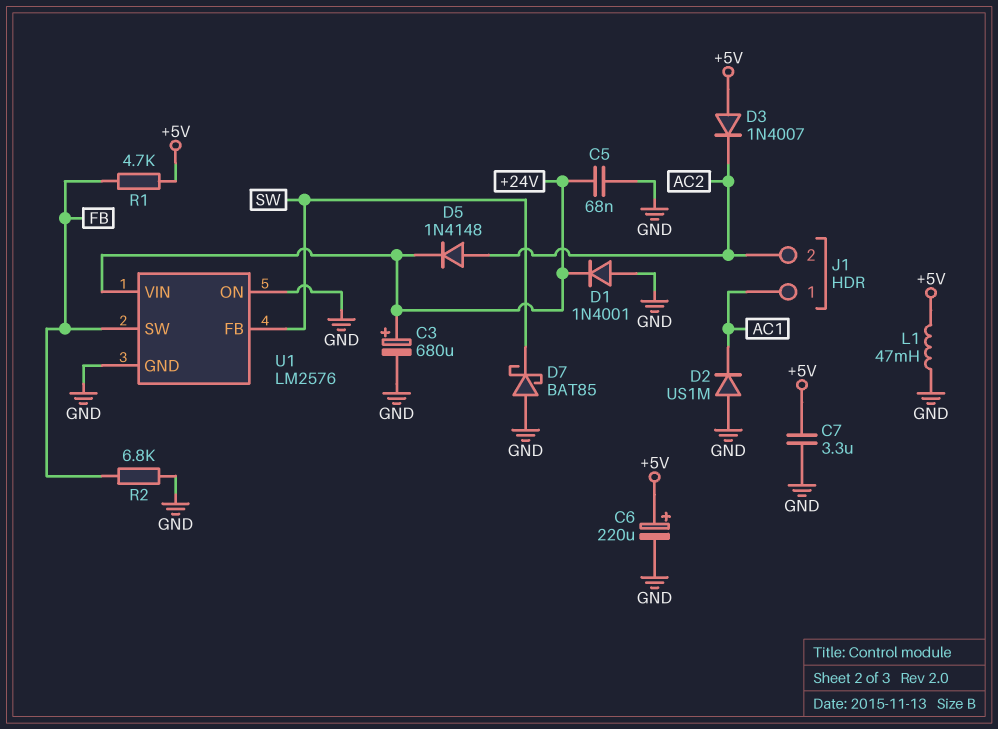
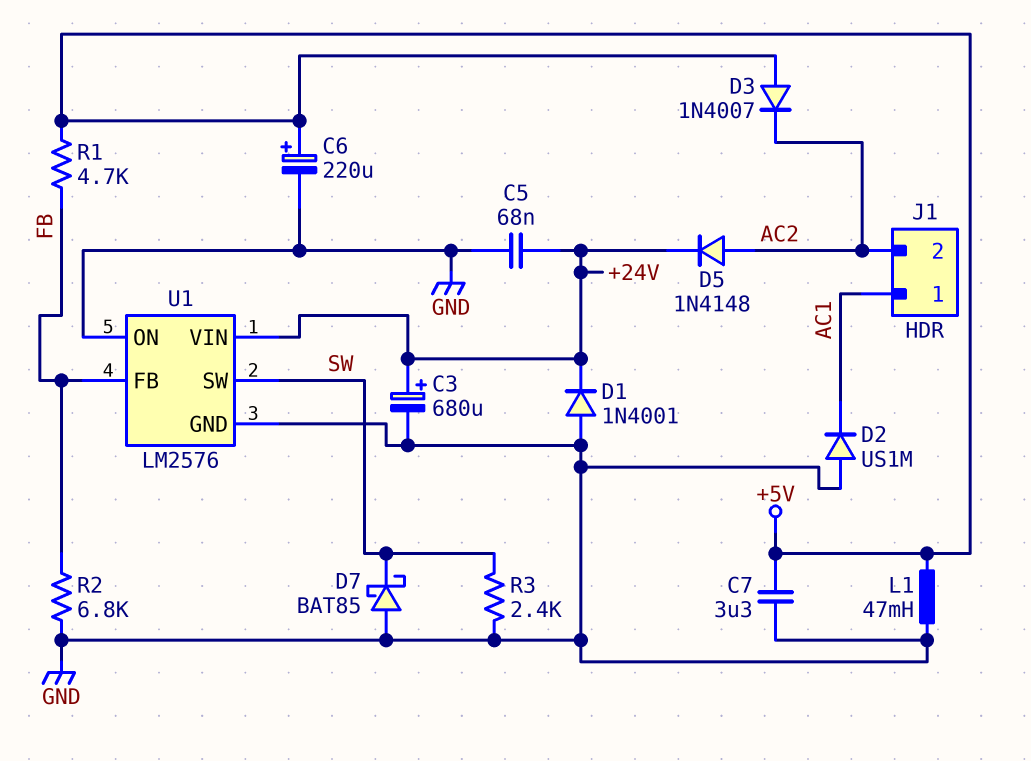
R3: none -> 2.4k (GND, SW)
U1 pin FB: SW -> FB
U1 pin SW: FB -> SW

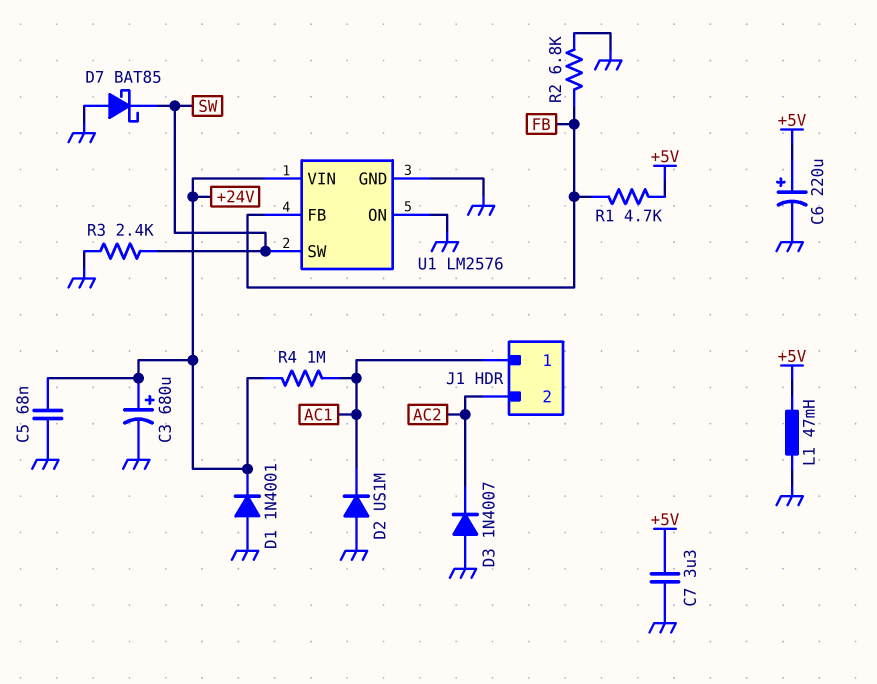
D3: diode 1N4007 (A +5V, K AC2) -> diode 1N4007 (A GND, K AC2)
D5: diode 1N4148 (A AC2, K +24V) -> none
R4: none -> 1M (+24V, AC1)

